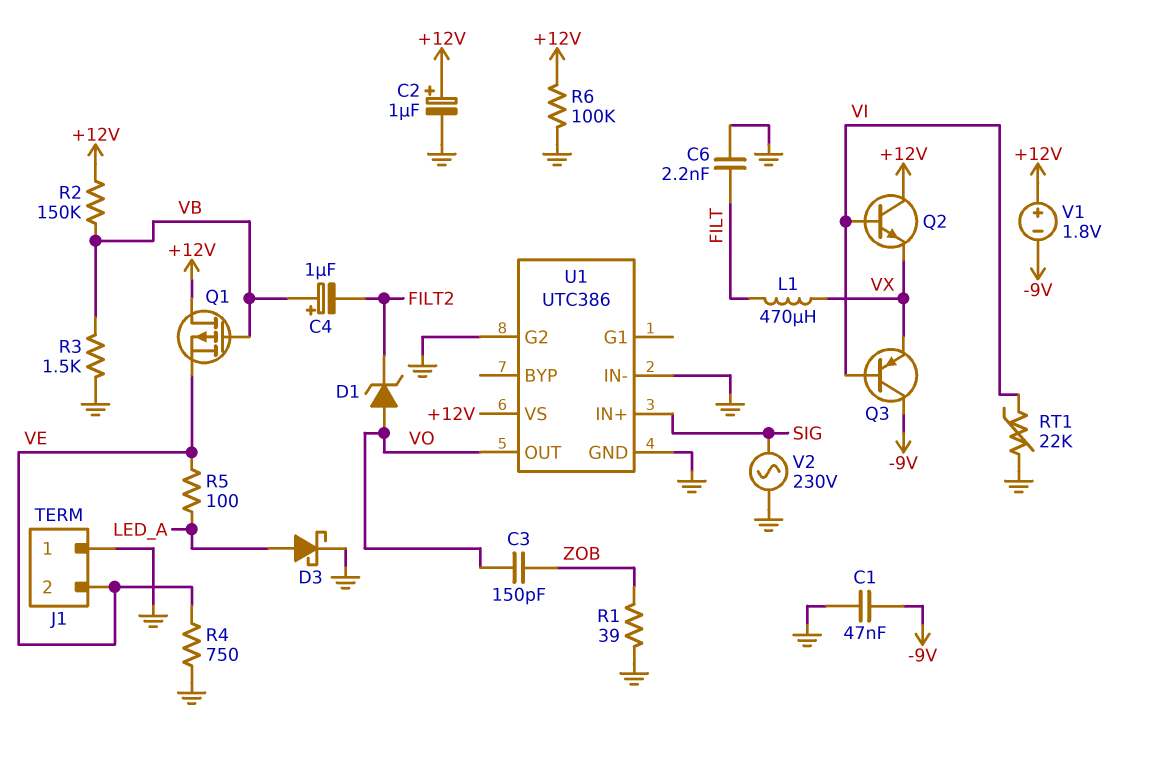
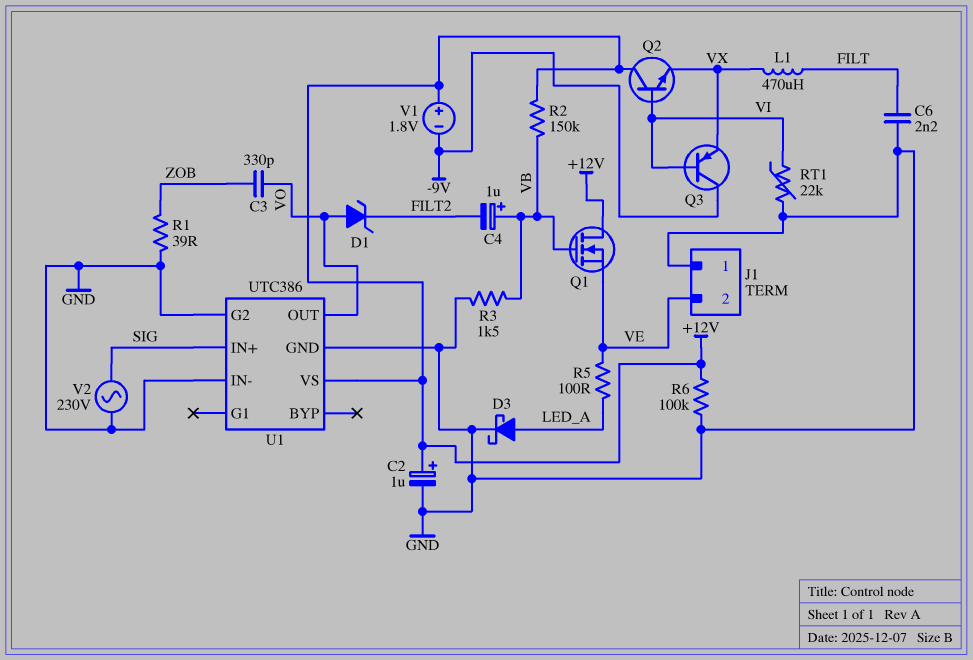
C1: 47nF (-9V, GND) -> none
C3: 150pF (VO, ZOB) -> 330pF (VO, ZOB)
Q1: PMOS (G VB, D +12V, S VE) -> NMOS (G VB, D +12V, S VE)
R4: 750 (GND, VE) -> none

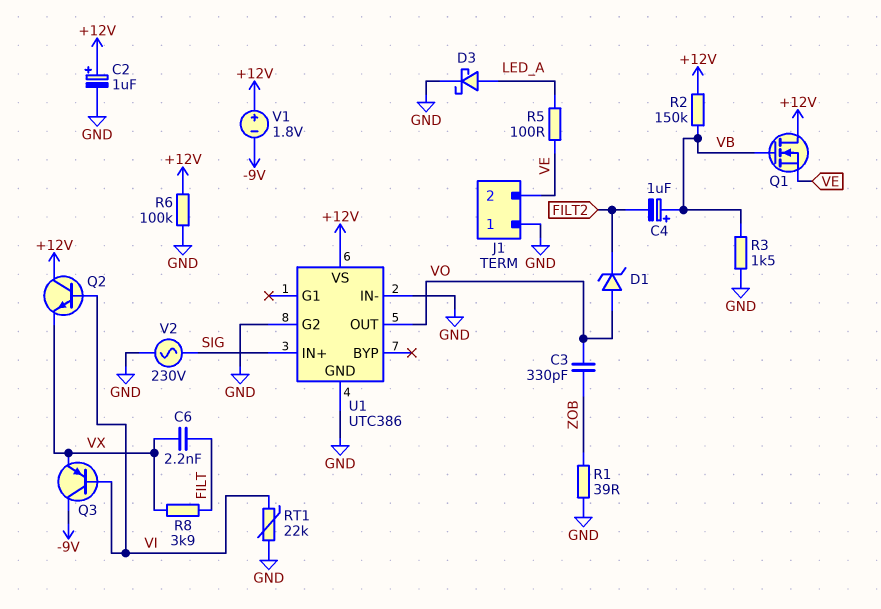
C6: 2.2nF (FILT, GND) -> 2.2nF (FILT, VX)
L1: 470uH (FILT, VX) -> none
R8: none -> 3.9k (FILT, VX)

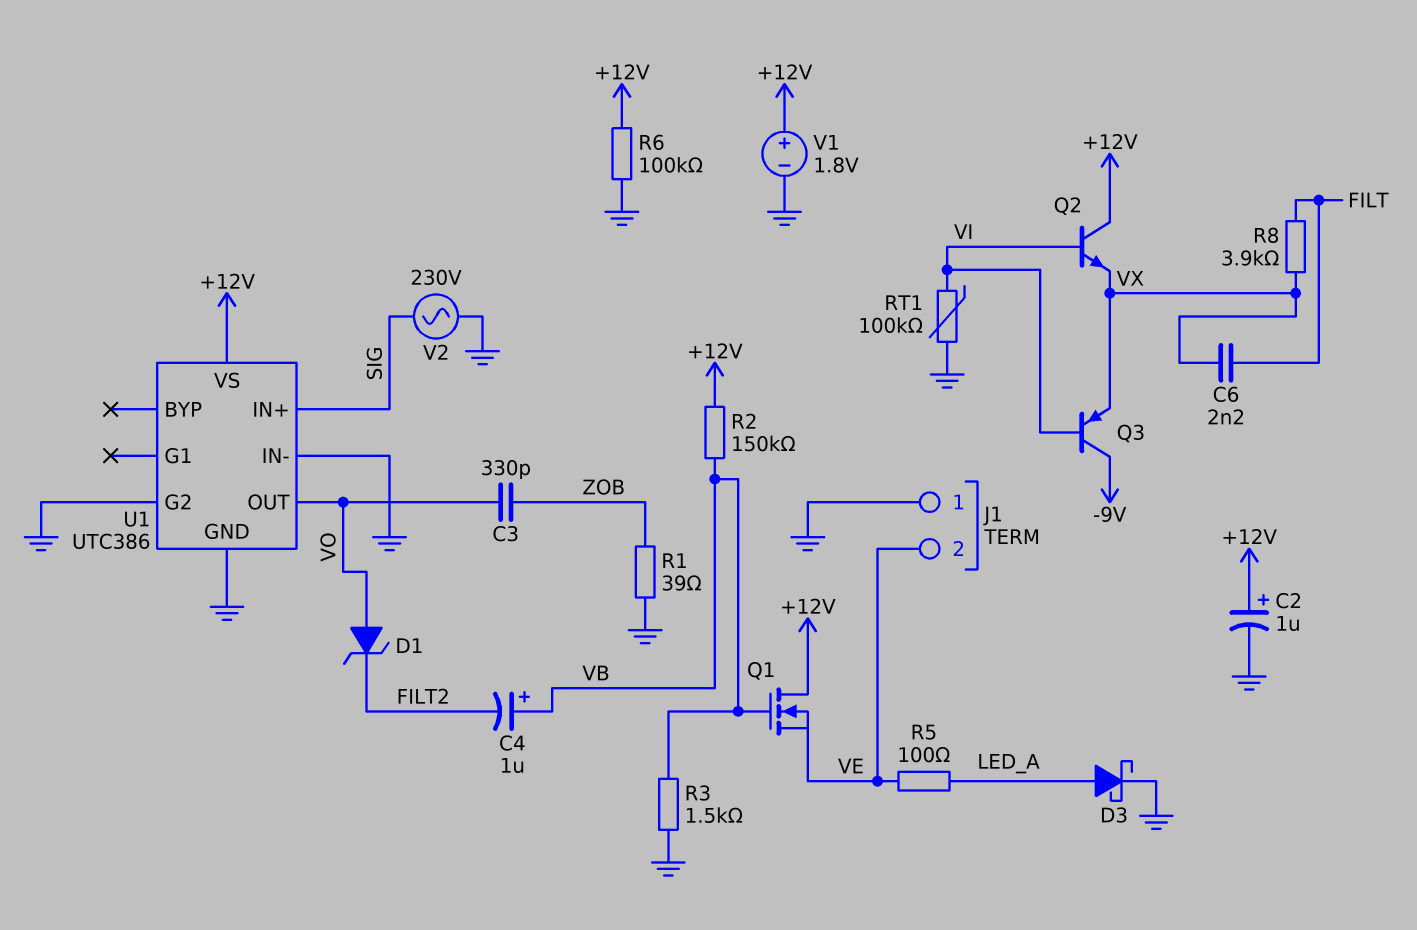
RT1: 22k (GND, VI) -> 100k (GND, VI)
V1: 1.8V (plus +12V, minus -9V) -> 1.8V (plus +12V, minus GND)

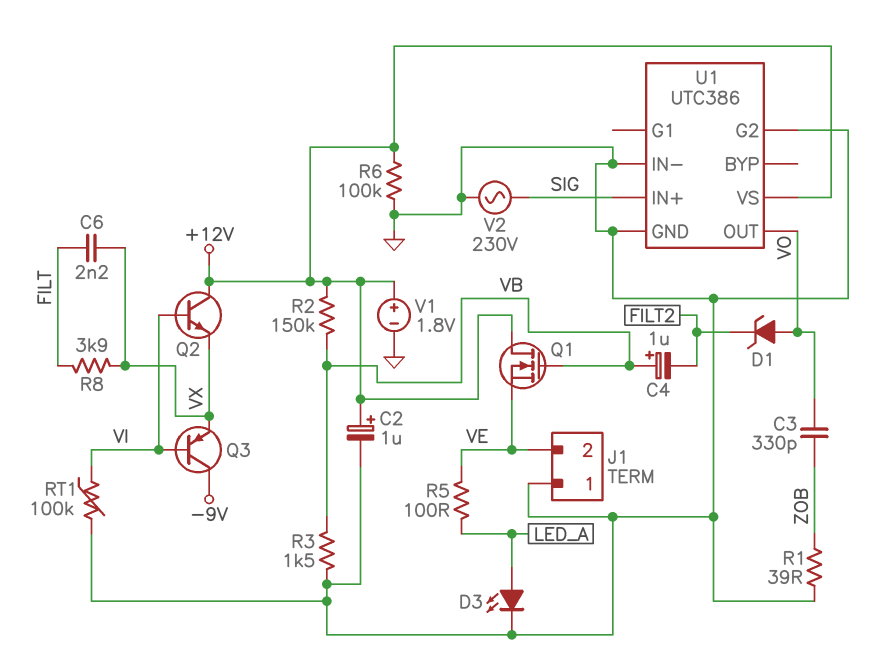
D3: schottky (A LED_A, K GND) -> LED (A LED_A, K GND)

